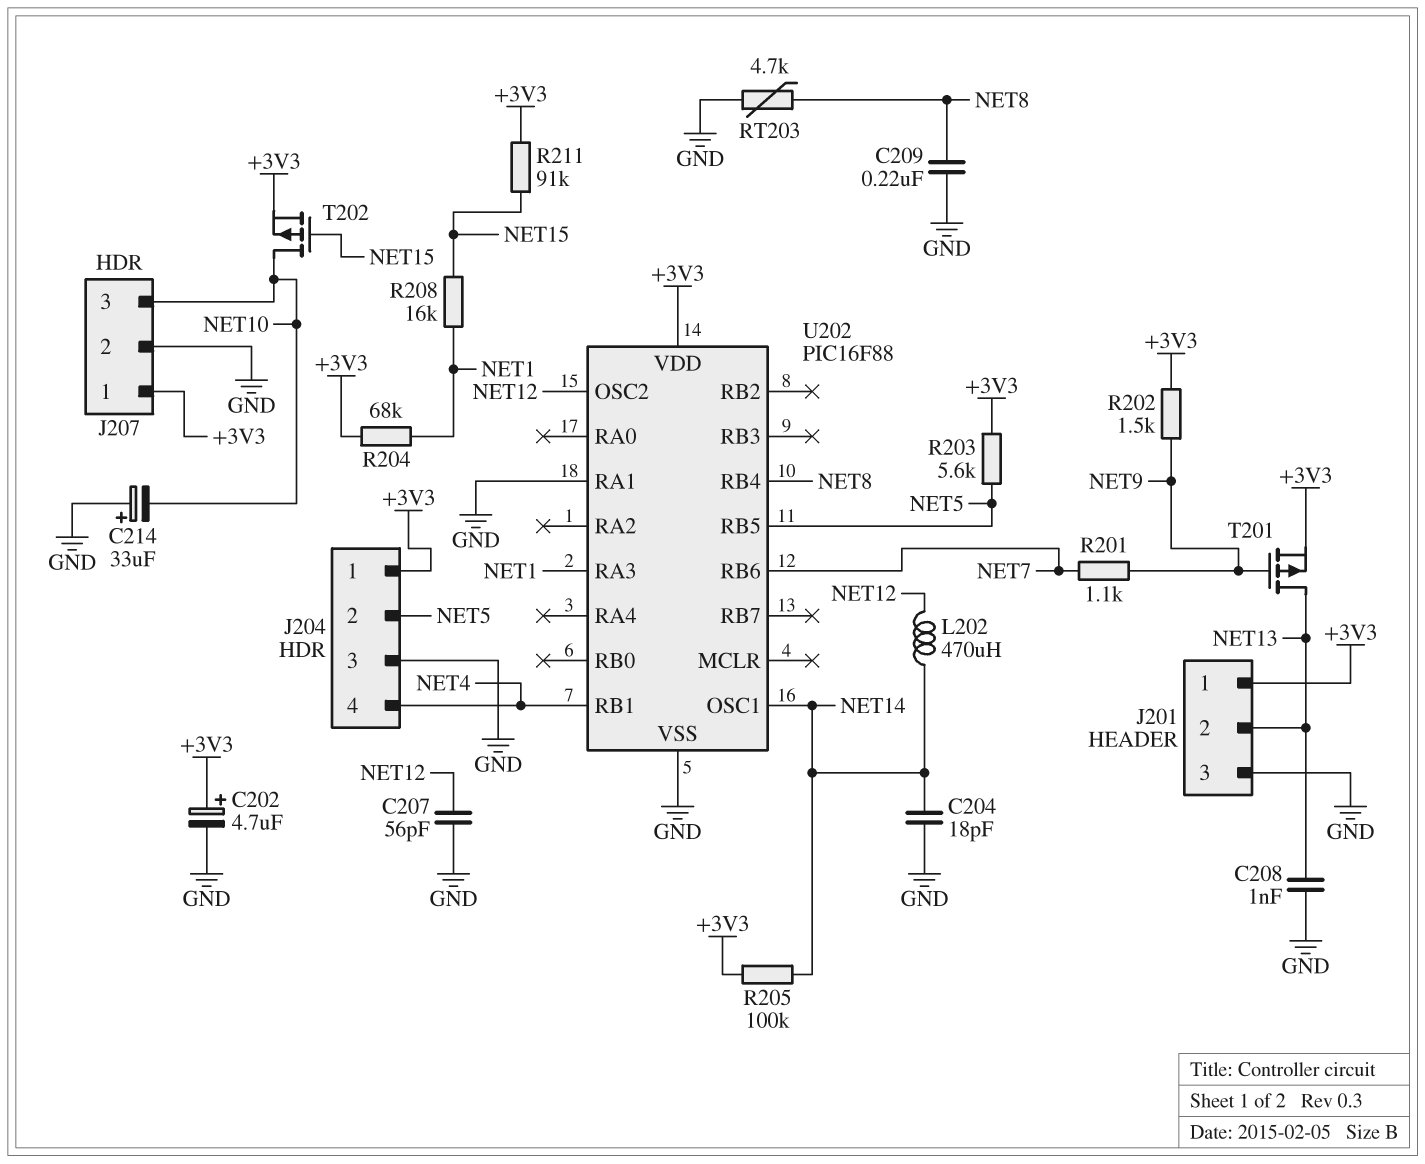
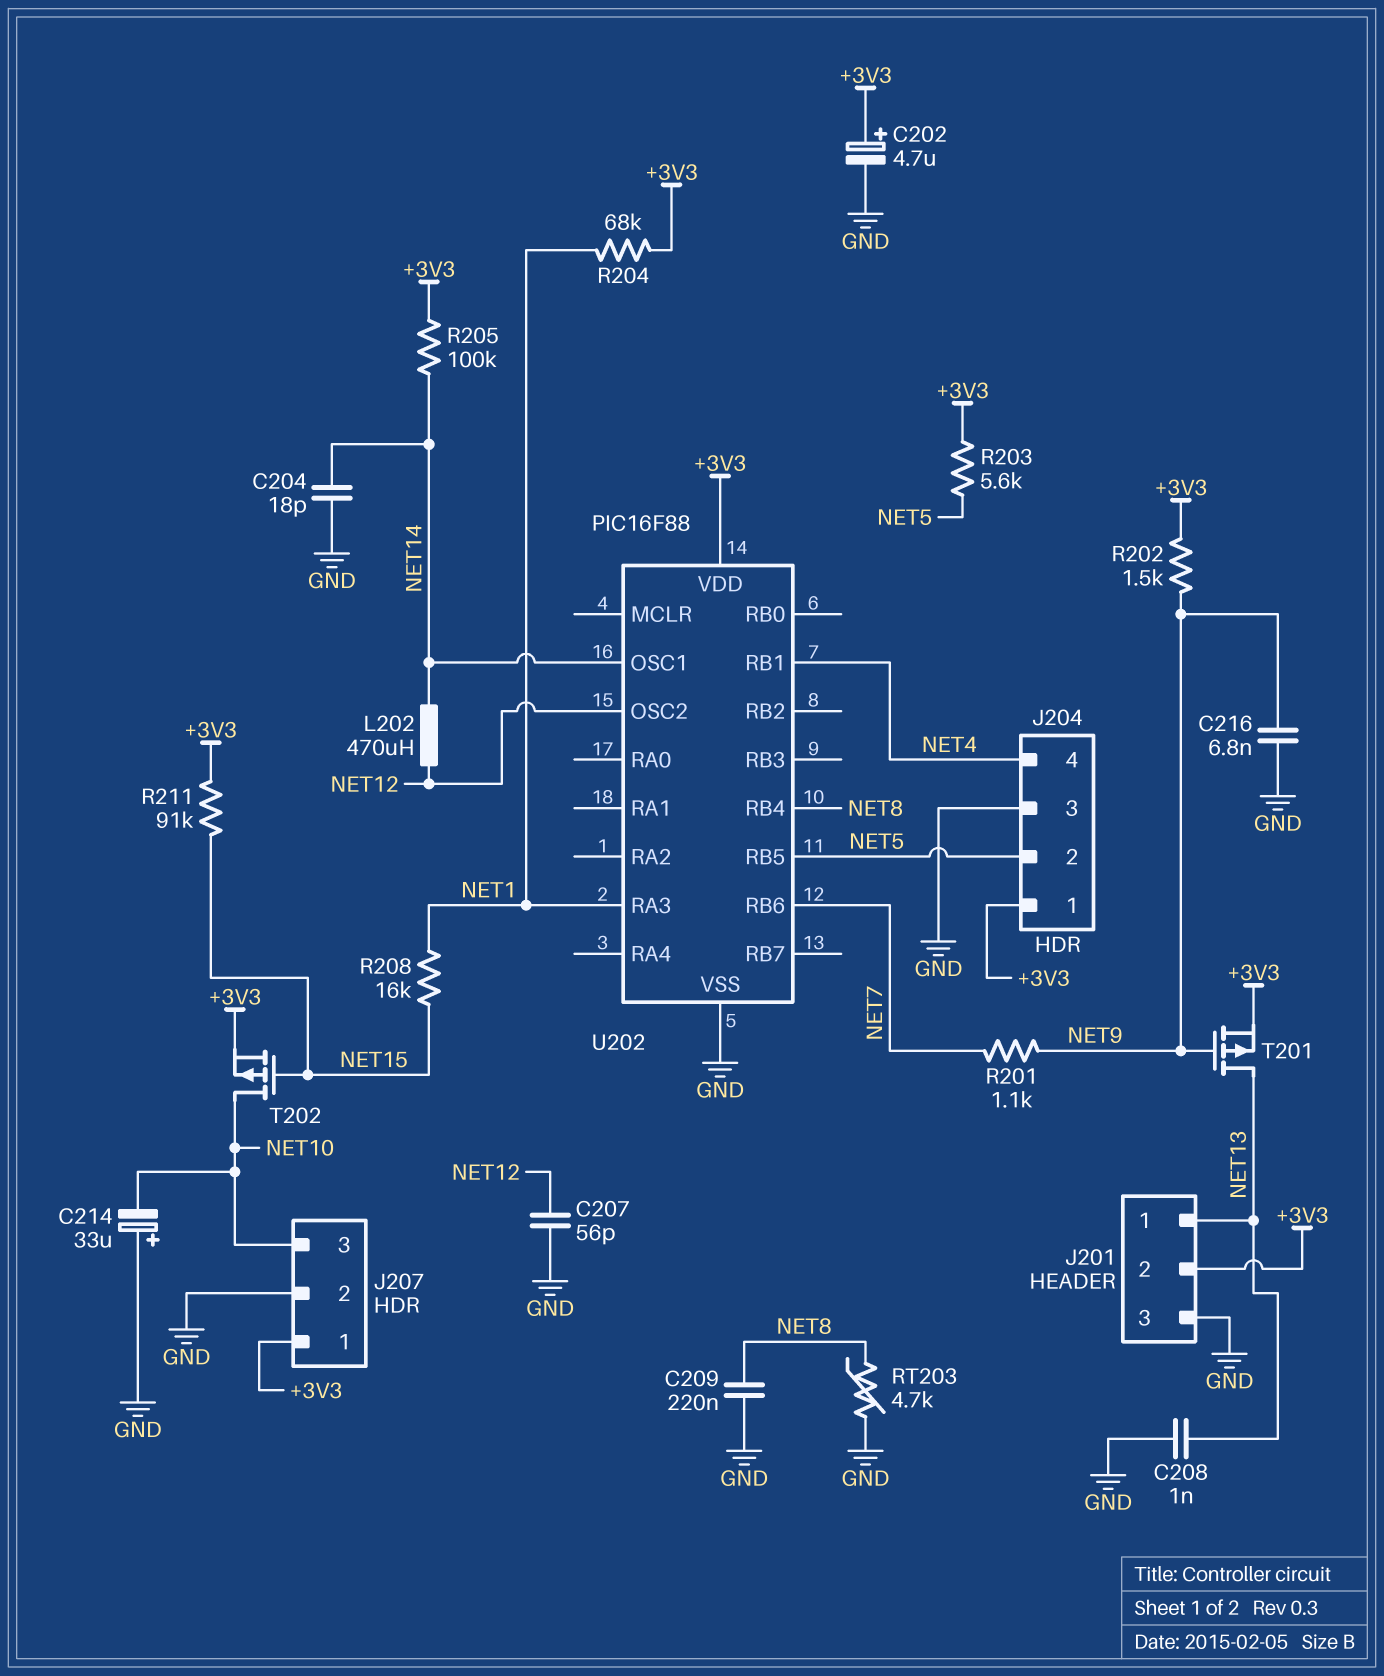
C216: none -> 6.8nF (GND, NET9)
J201 pin 1: +3V3 -> NET13
J201 pin 2: NET13 -> +3V3
U202 pin RA1: GND -> none

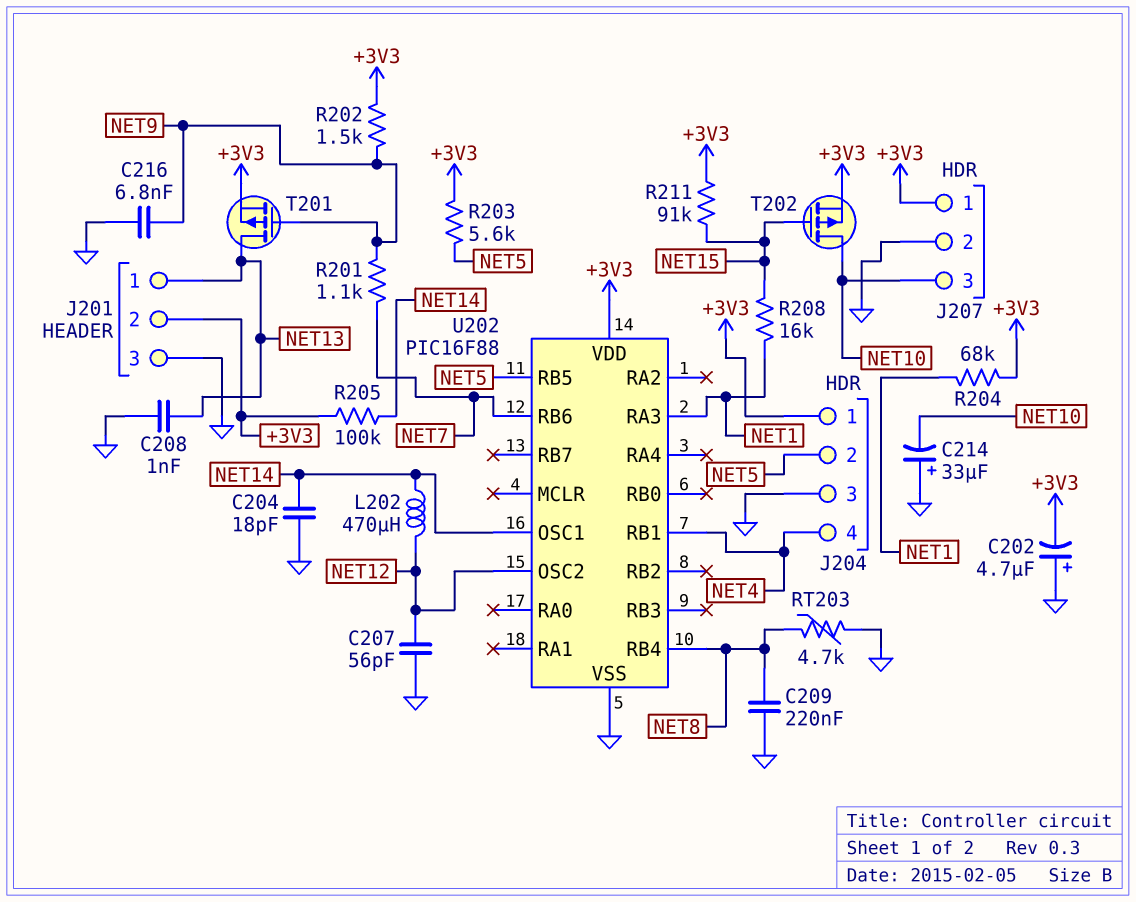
C202: 4.7uF (plus +3V3, minus GND) -> 4.7uF (plus GND, minus +3V3)

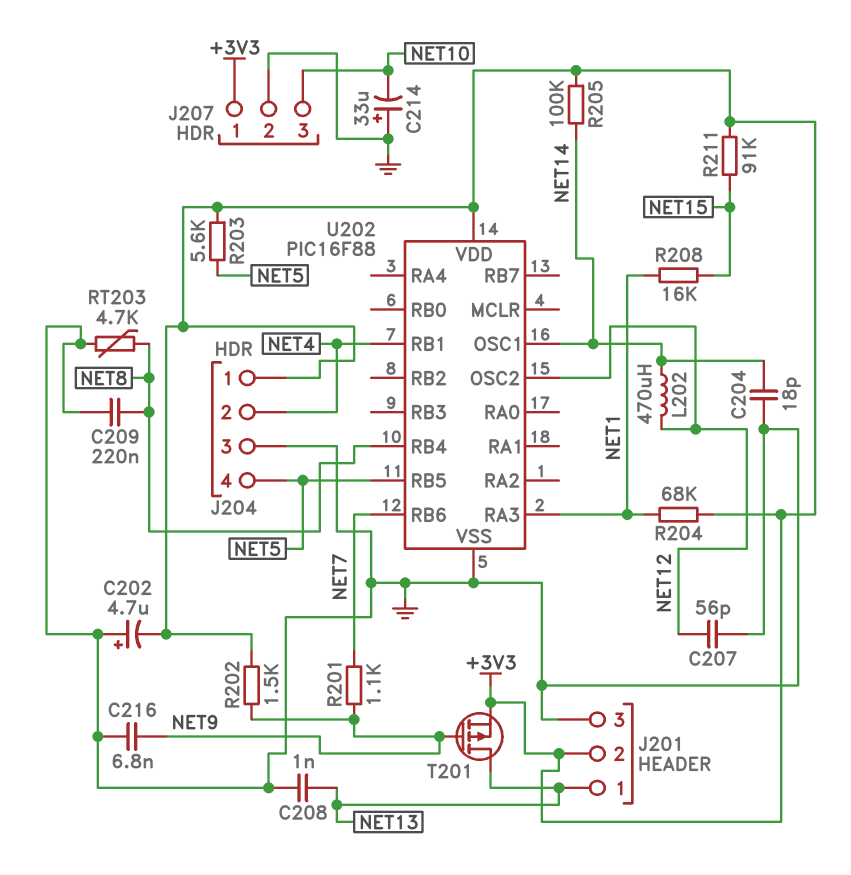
J204 pin 2: NET5 -> NET4
J204 pin 4: NET4 -> NET5
T202: PMOS (G NET15, D NET10, S +3V3) -> none

